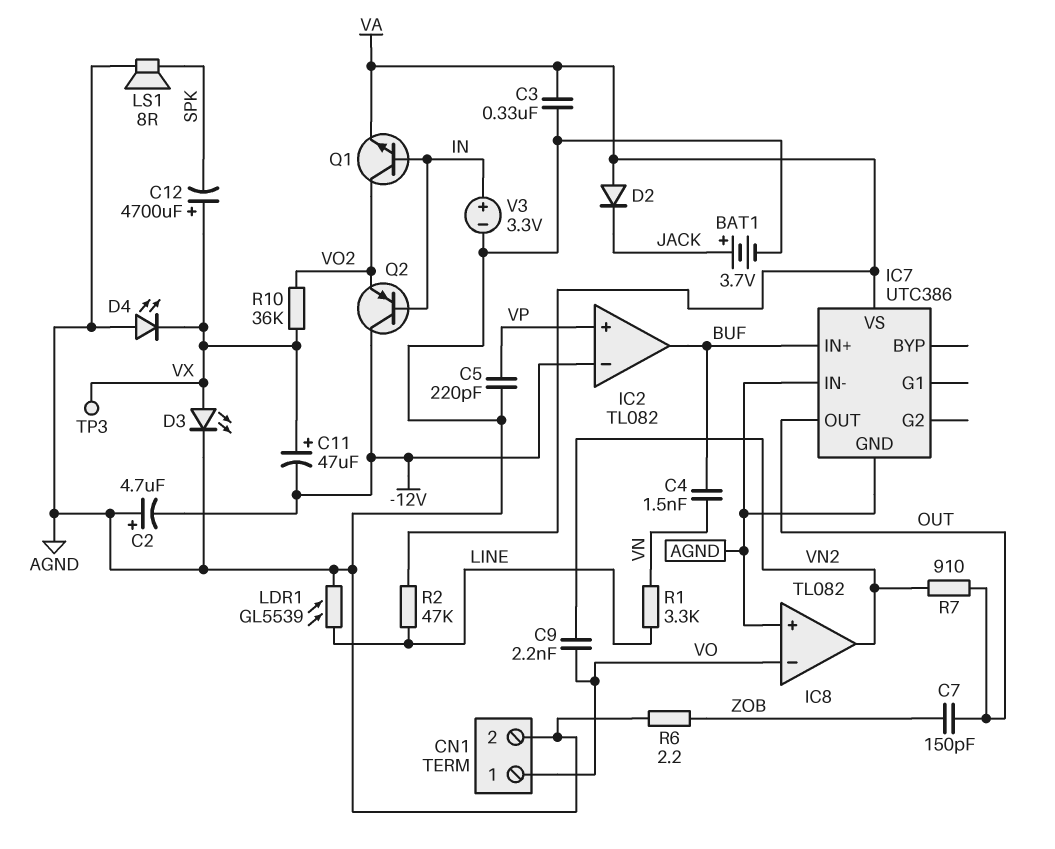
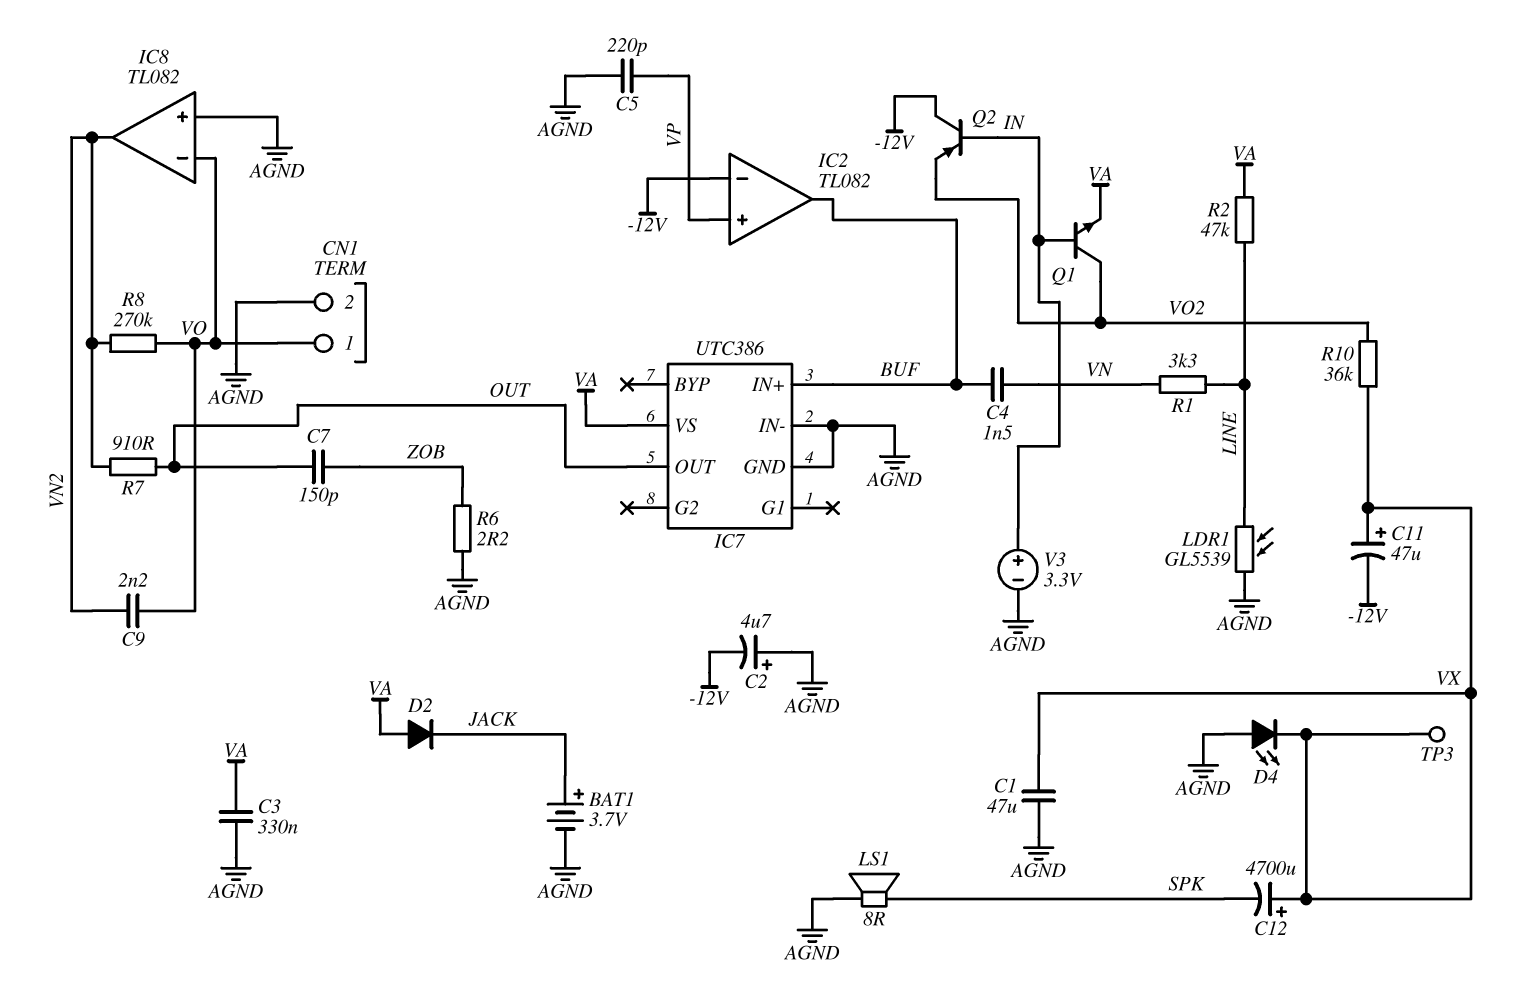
C1: none -> 47uF (AGND, VX)
D3: LED (A VX, K AGND) -> none
R8: none -> 270k (VN2, VO)

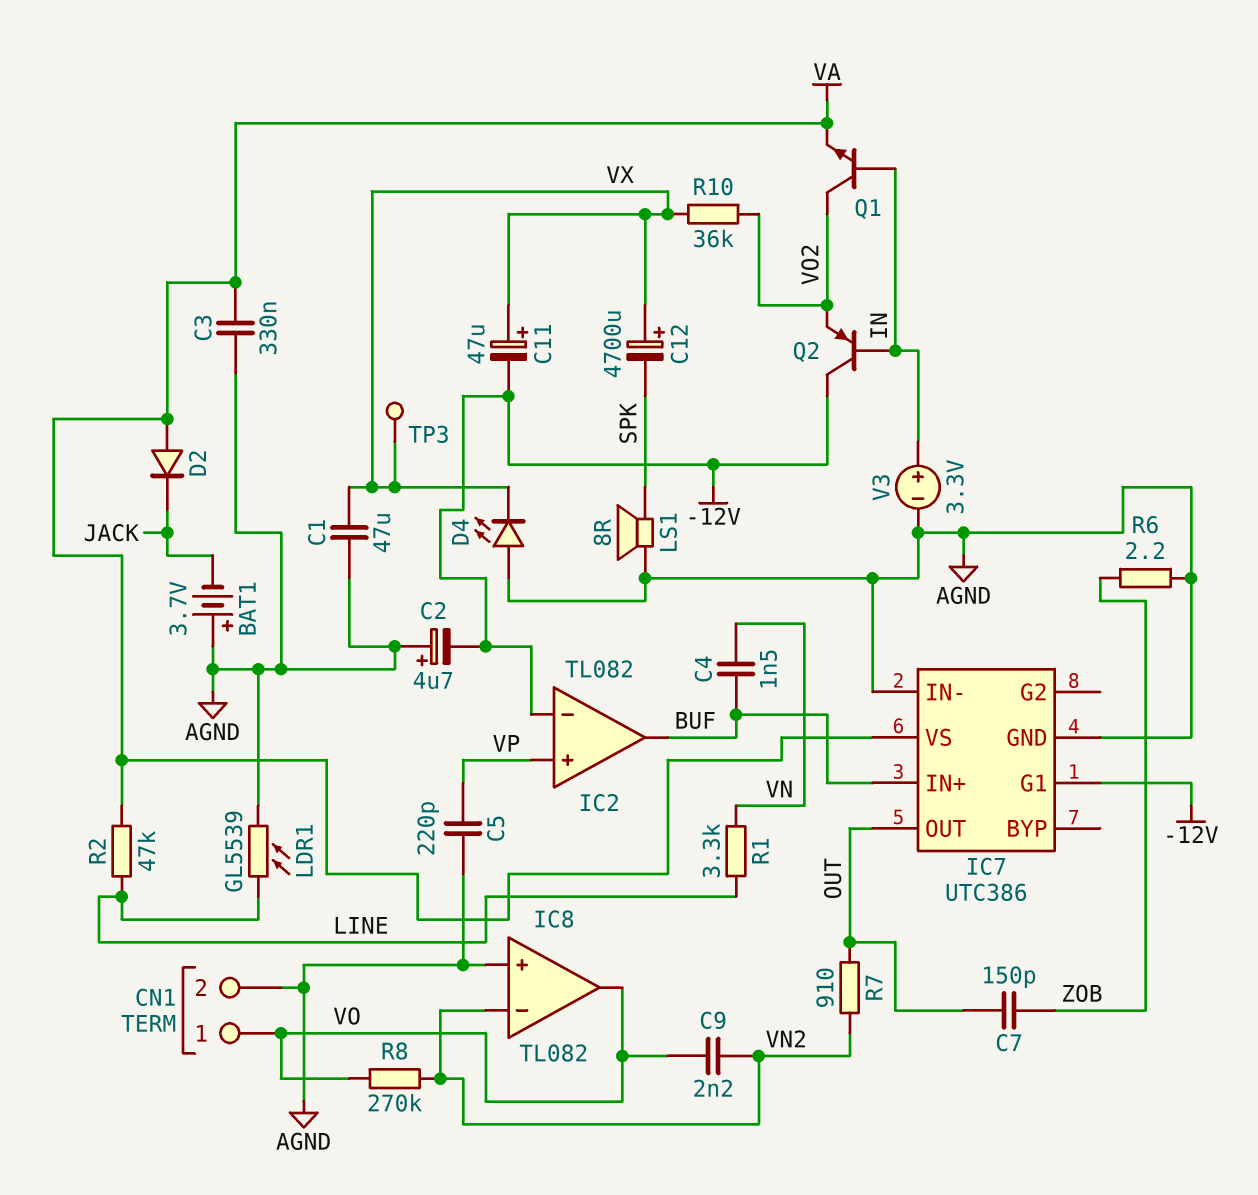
BAT1: 3.7V (plus JACK, minus AGND) -> 3.7V (plus AGND, minus JACK)
IC7 pin G1: none -> -12V
IC8 pin in-: VO -> VN2
IC8 pin out: VN2 -> VO

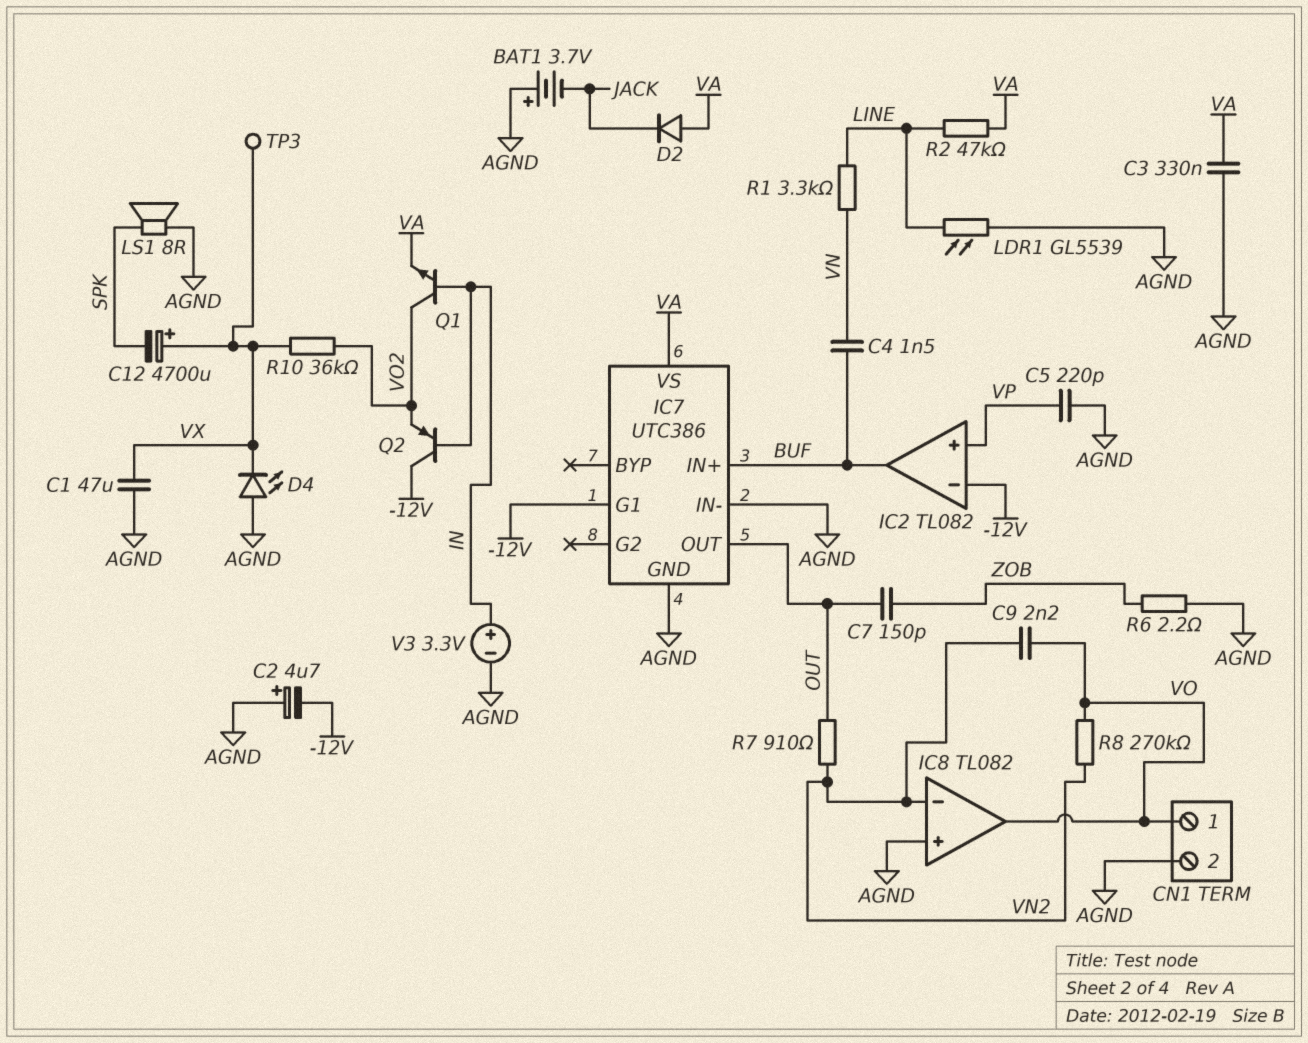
C11: 47uF (plus VX, minus -12V) -> none

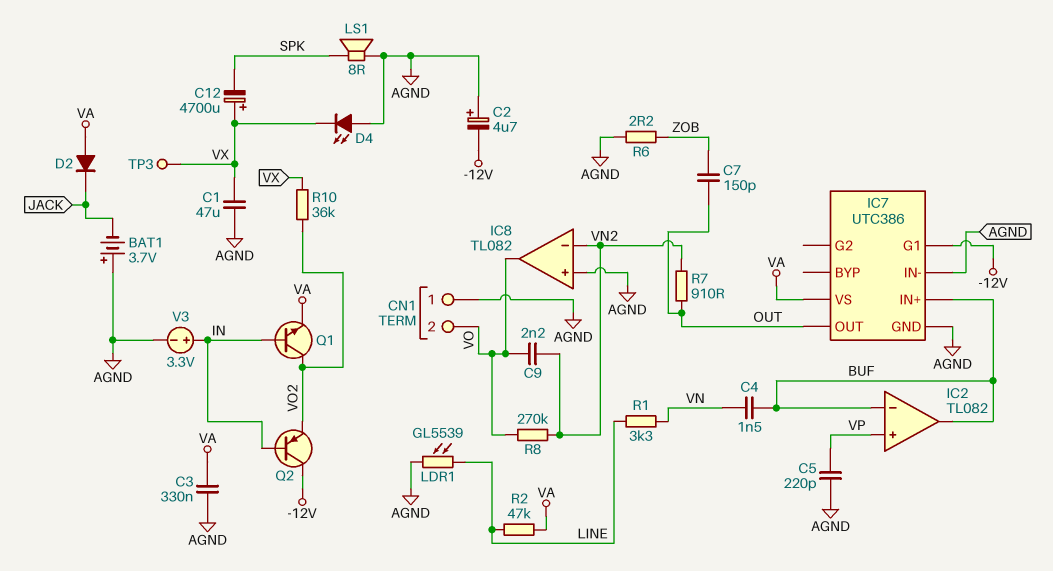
CN1 pin 1: VO -> AGND
CN1 pin 2: AGND -> VO
IC2 pin in-: -12V -> BUF

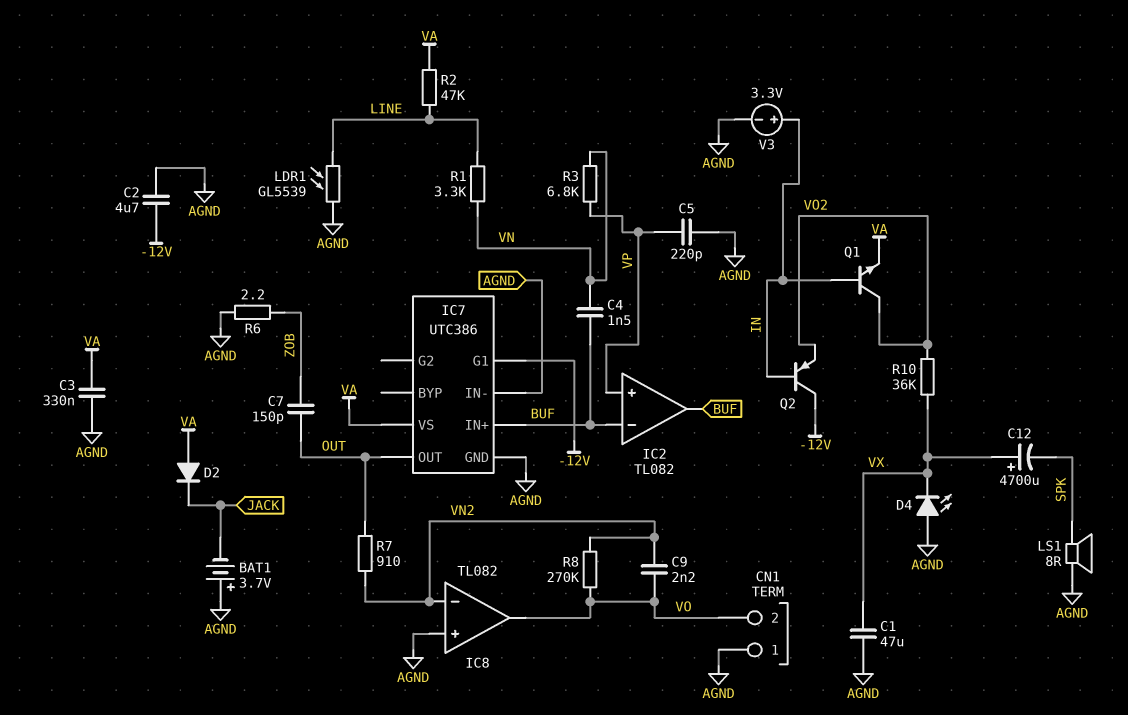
C2: 4.7uF (plus AGND, minus -12V) -> 4.7uF (-12V, AGND)
R3: none -> 6.8k (VN, VP)
TP3: test point (VX) -> none

